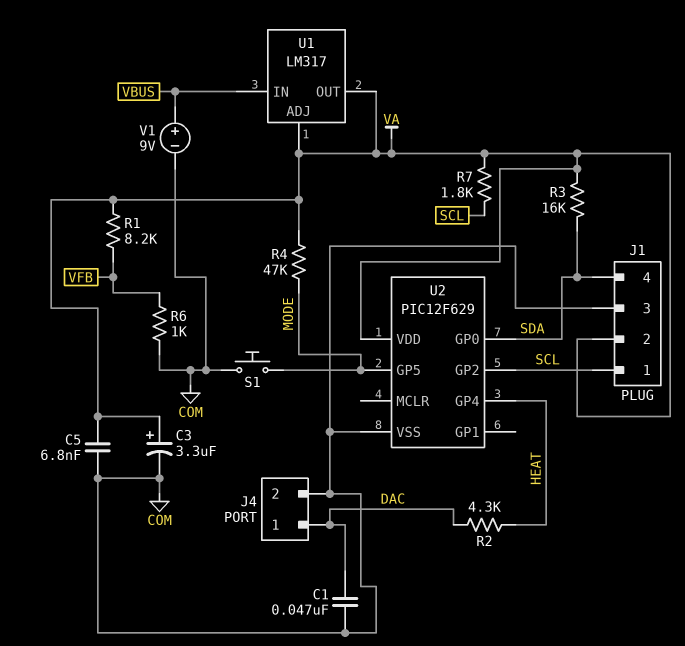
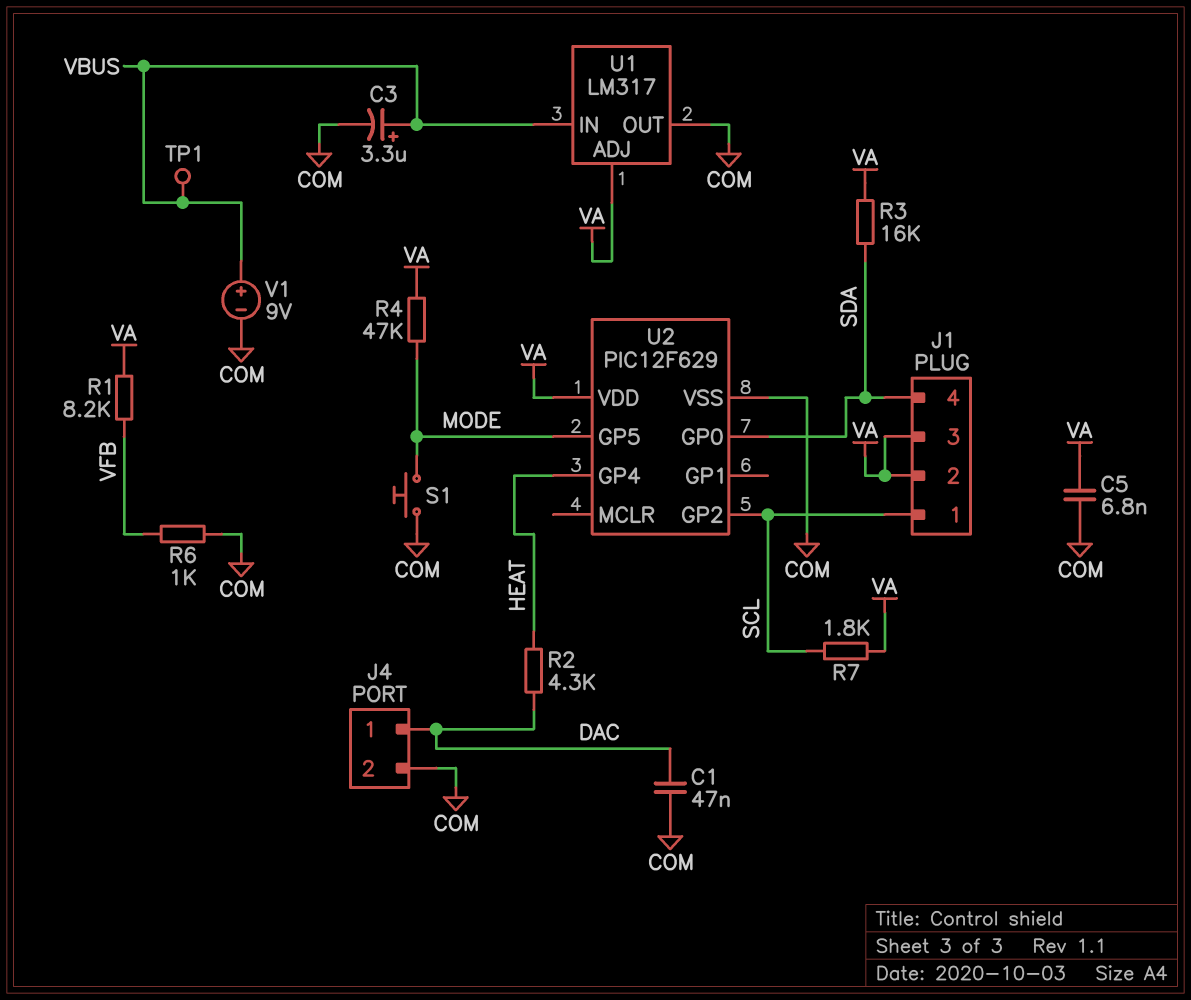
C3: 3.3uF (plus VA, minus COM) -> 3.3uF (plus VBUS, minus COM)
J1 pin 3: COM -> VA
TP1: none -> test point (VBUS)
U1 pin OUT: VA -> COM

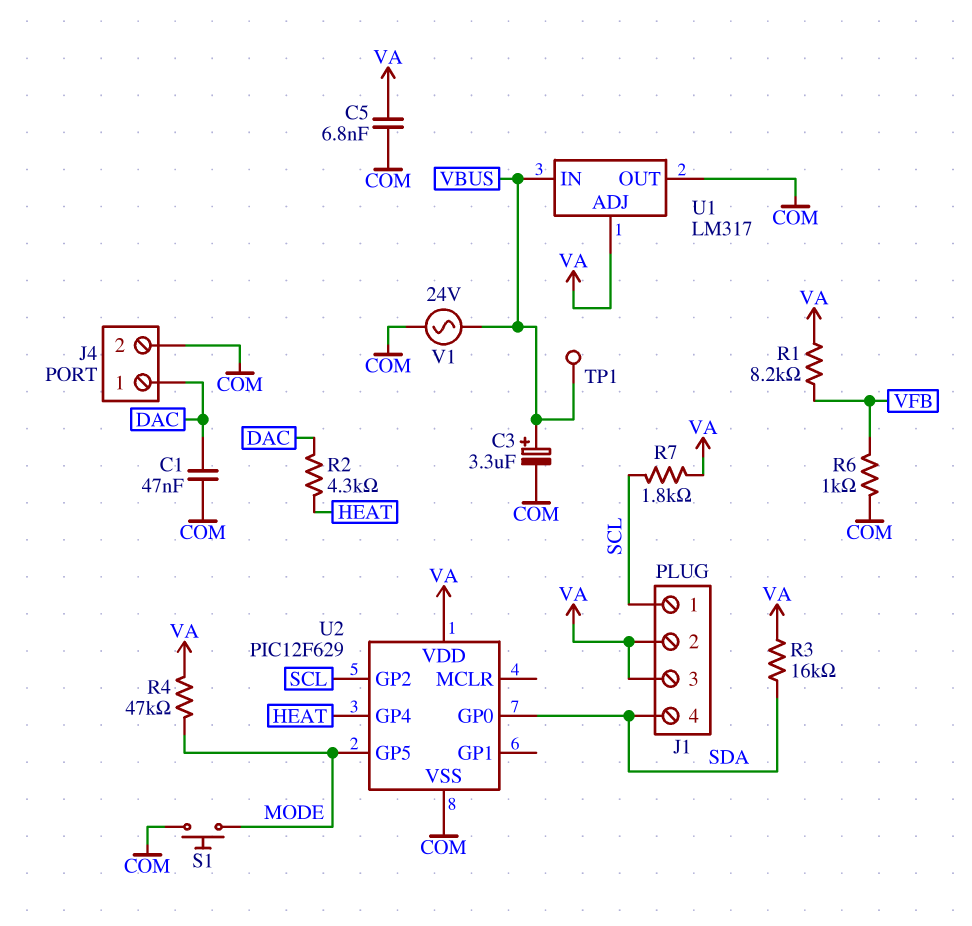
V1: 9V (plus VBUS, minus COM) -> AC 24V (COM, VBUS)

